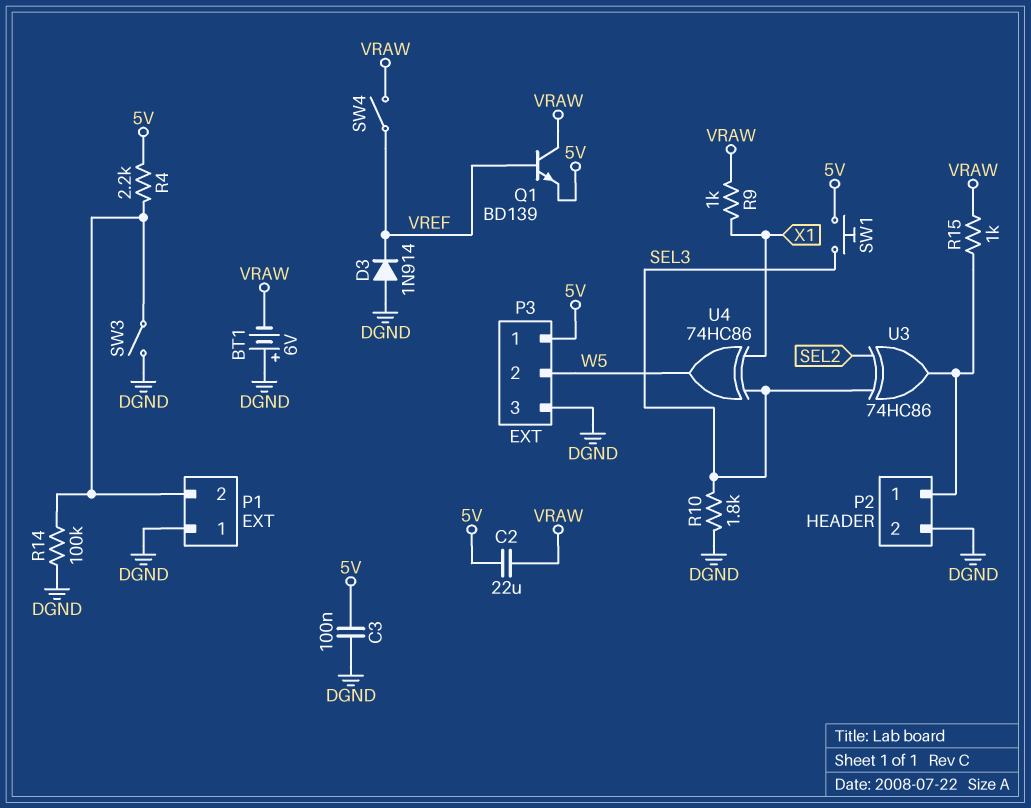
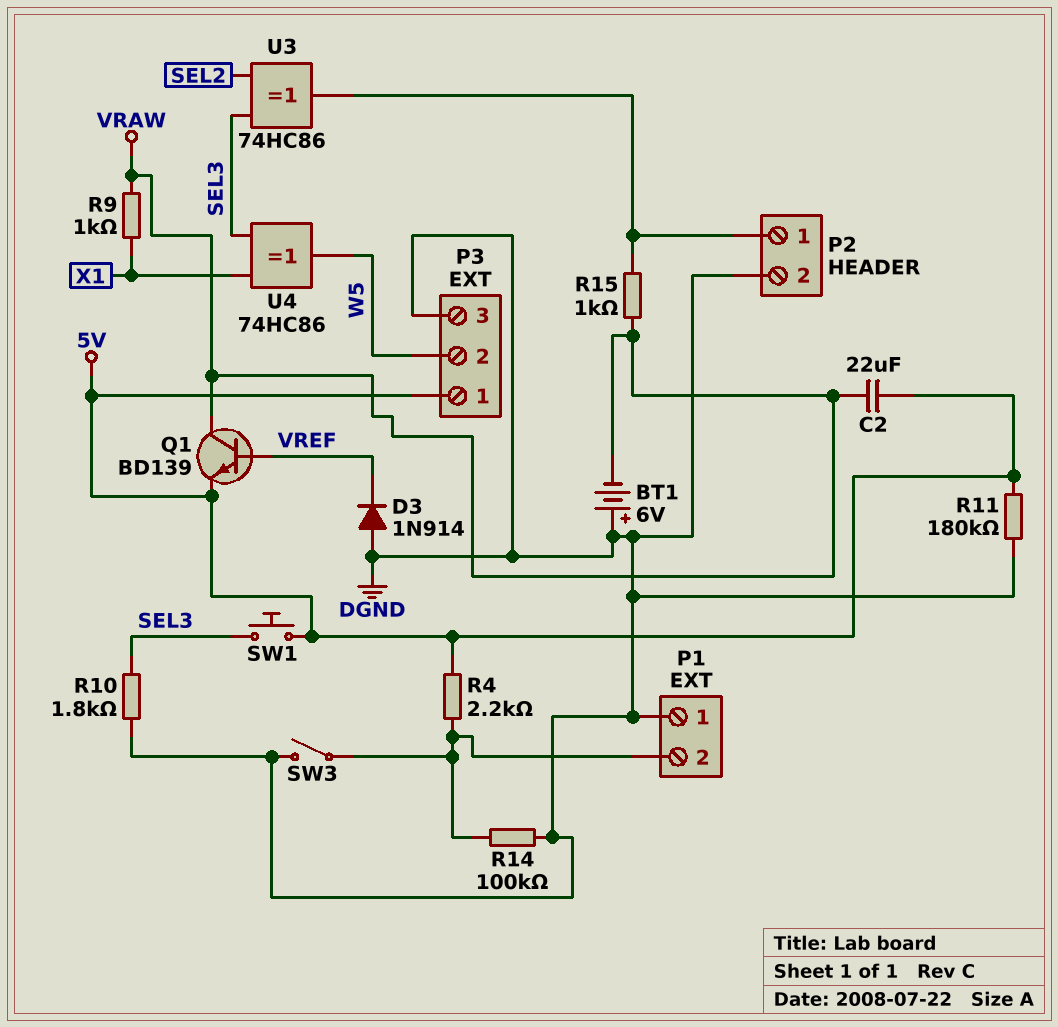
C3: 100nF (5V, DGND) -> none
R11: none -> 180k (5V, DGND)
SW4: switch (VRAW, VREF) -> none

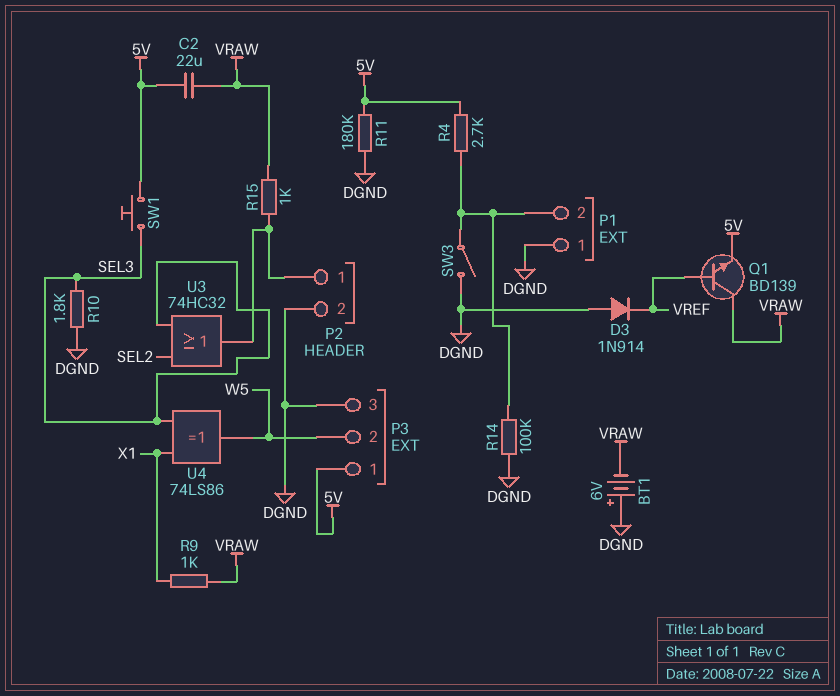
R4: 2.2k (5V, P1/2) -> 2.7k (5V, P1/2)
U3: XOR 74HC86 (in SEL2, in SEL3, out P2/1) -> OR 74HC32 (in SEL2, in SEL3, out P2/1)
U4: XOR 74HC86 (in SEL3, in X1, out W5) -> XOR 74LS86 (in SEL3, in X1, out W5)

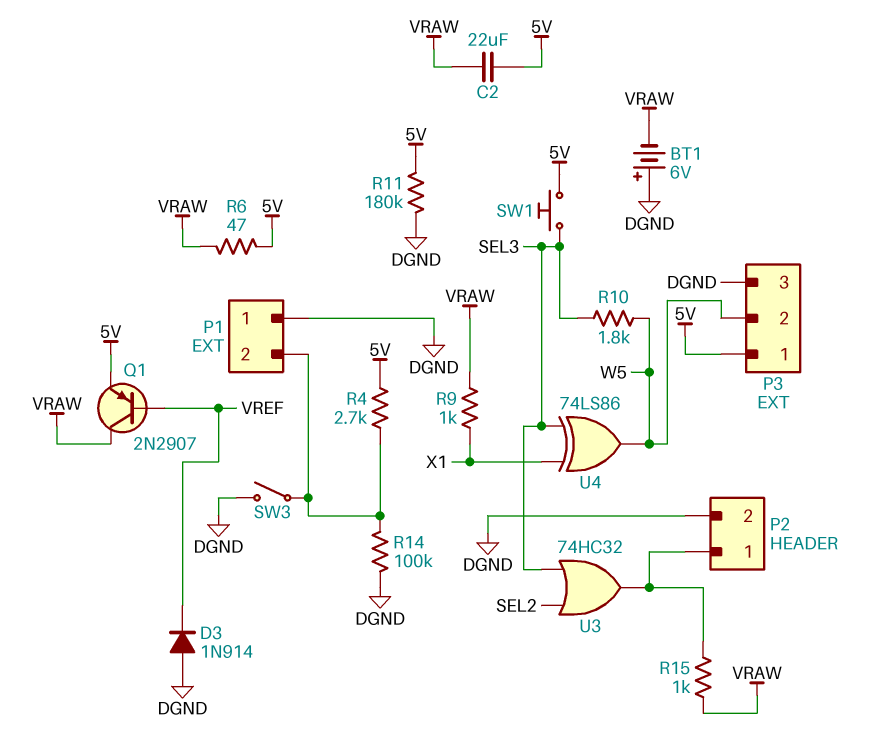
Q1: NPN BD139 (B VREF, C VRAW, E 5V) -> PNP 2N2907 (B VREF, C VRAW, E 5V)
R6: none -> 47 (5V, VRAW)
R10: 1.8k (DGND, SEL3) -> 1.8k (SEL3, W5)

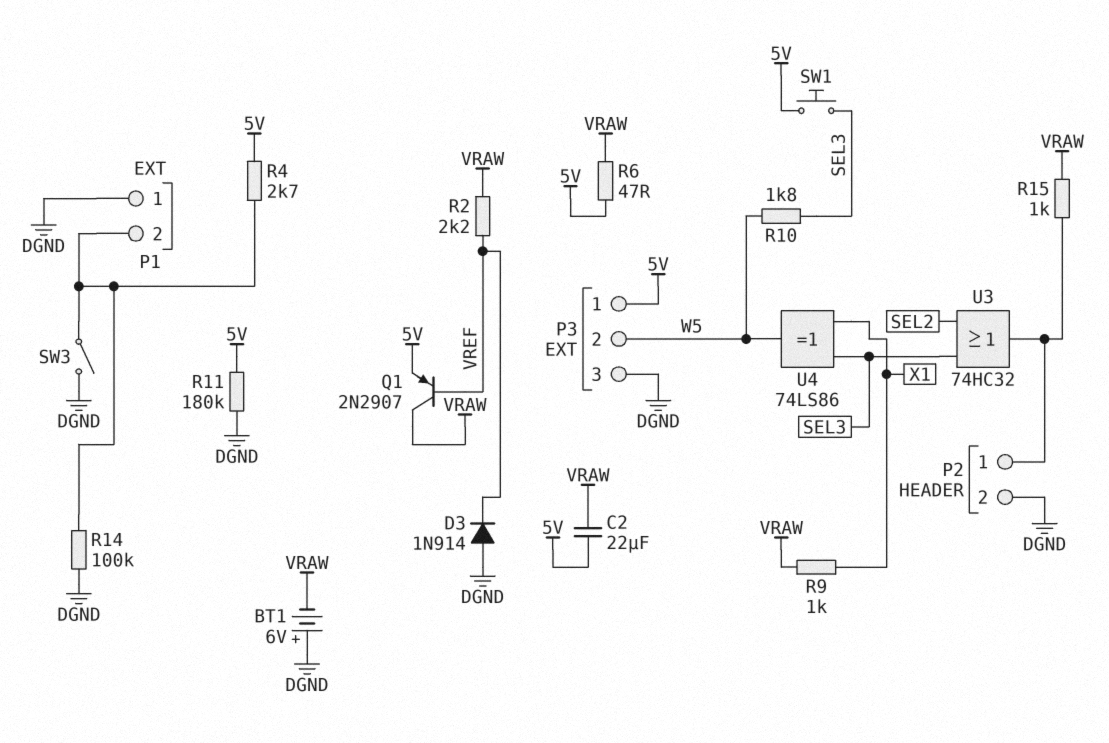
R2: none -> 2.2k (VRAW, VREF)

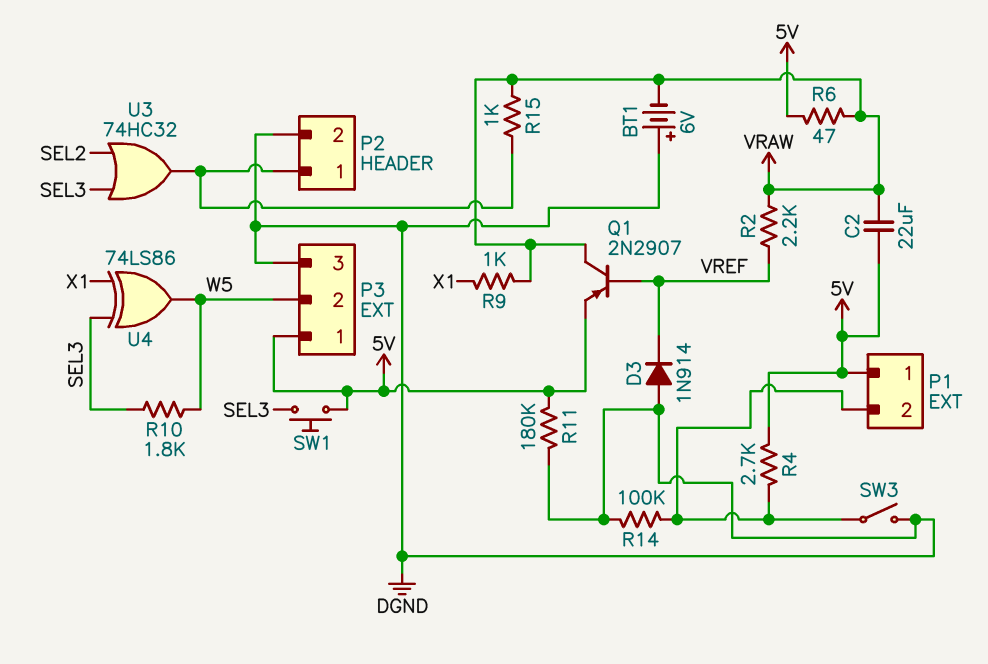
P1 pin 1: DGND -> 5V

